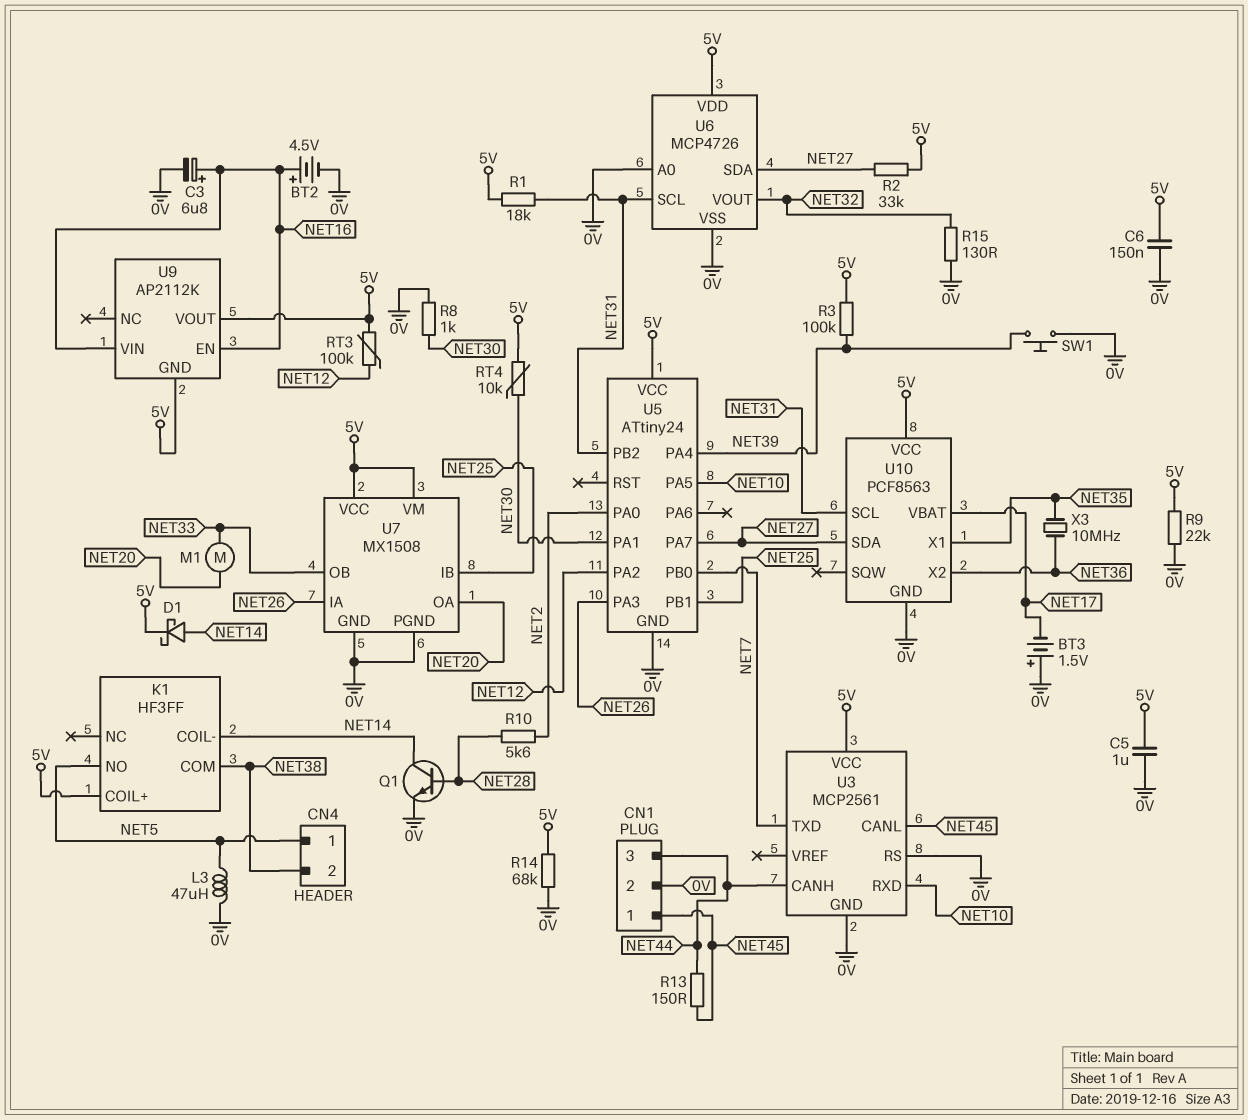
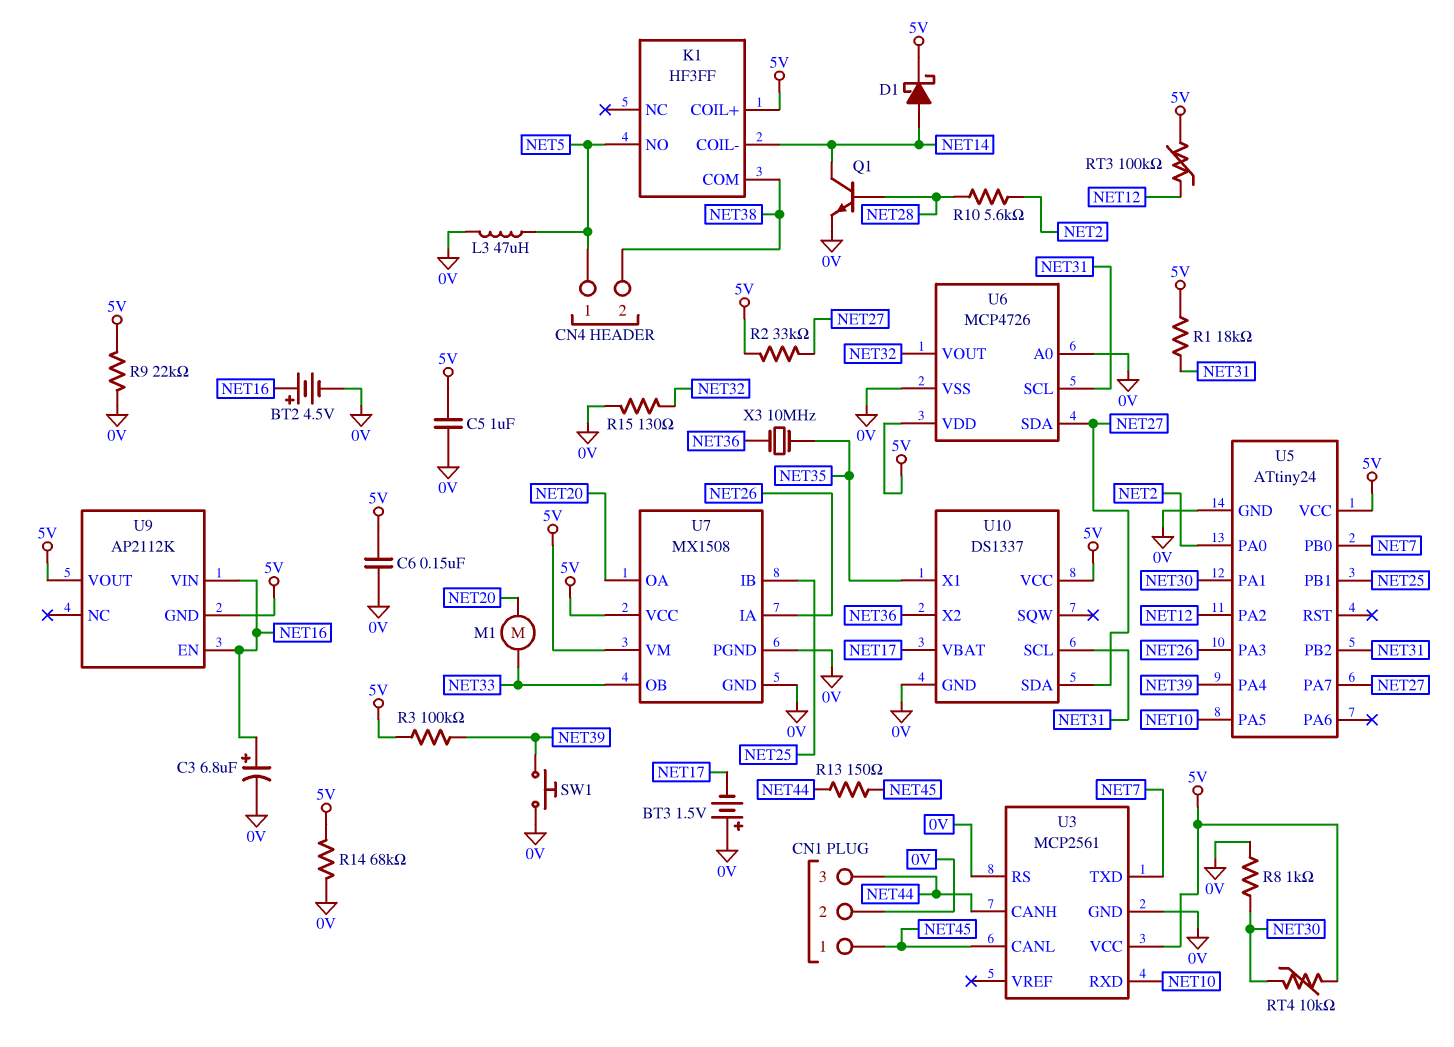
U10: PCF8563 -> DS1337

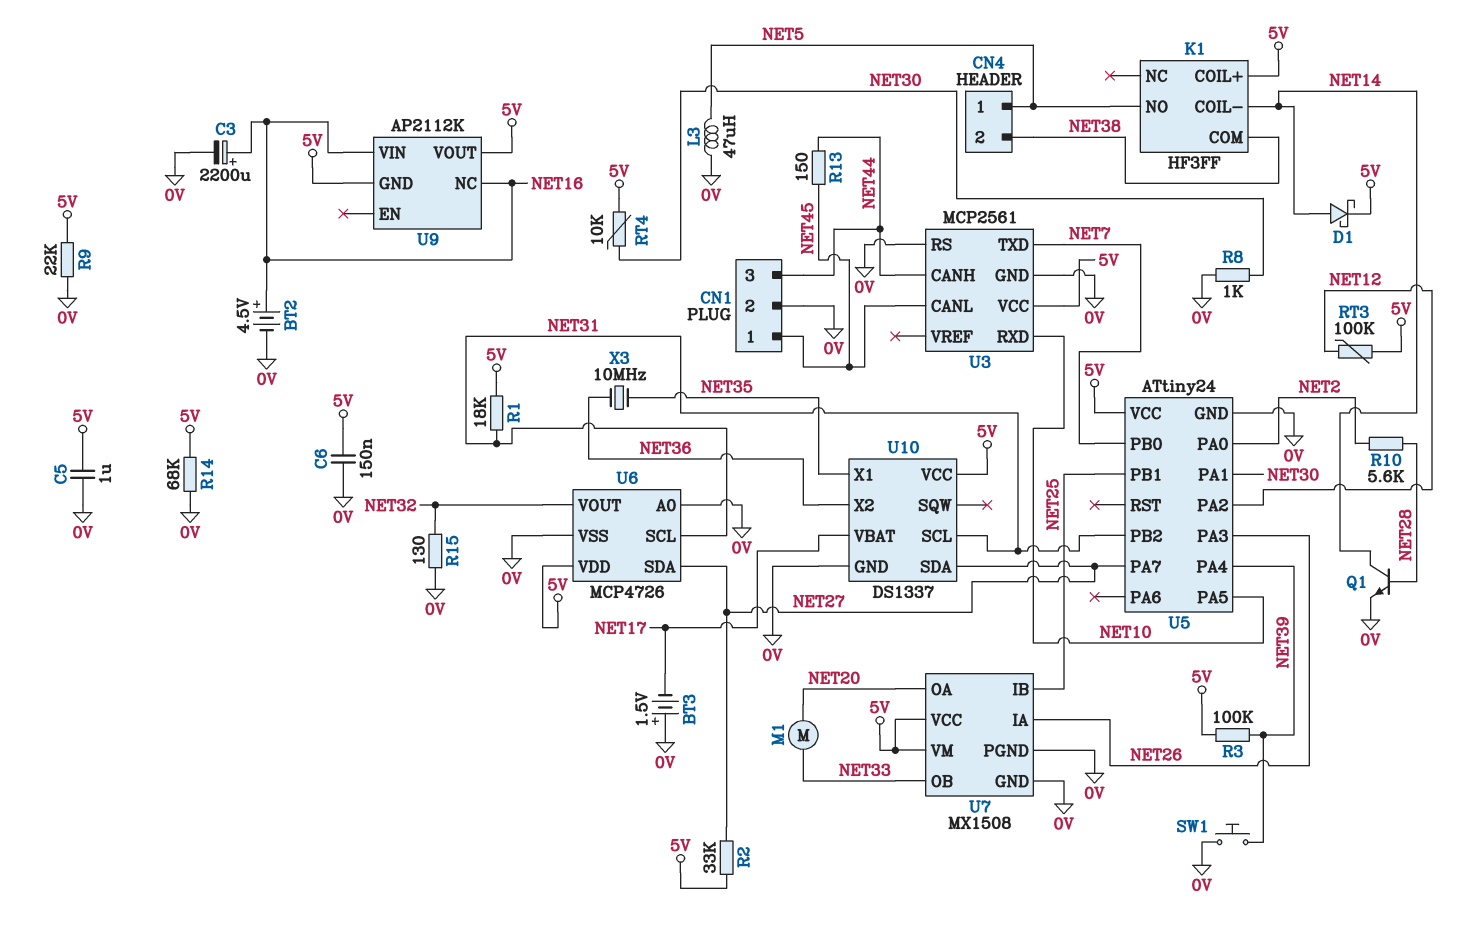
C3: 6.8uF (plus NET16, minus 0V) -> 2200uF (plus NET16, minus 0V)
U9 pin EN: NET16 -> none
U9 pin NC: none -> NET16

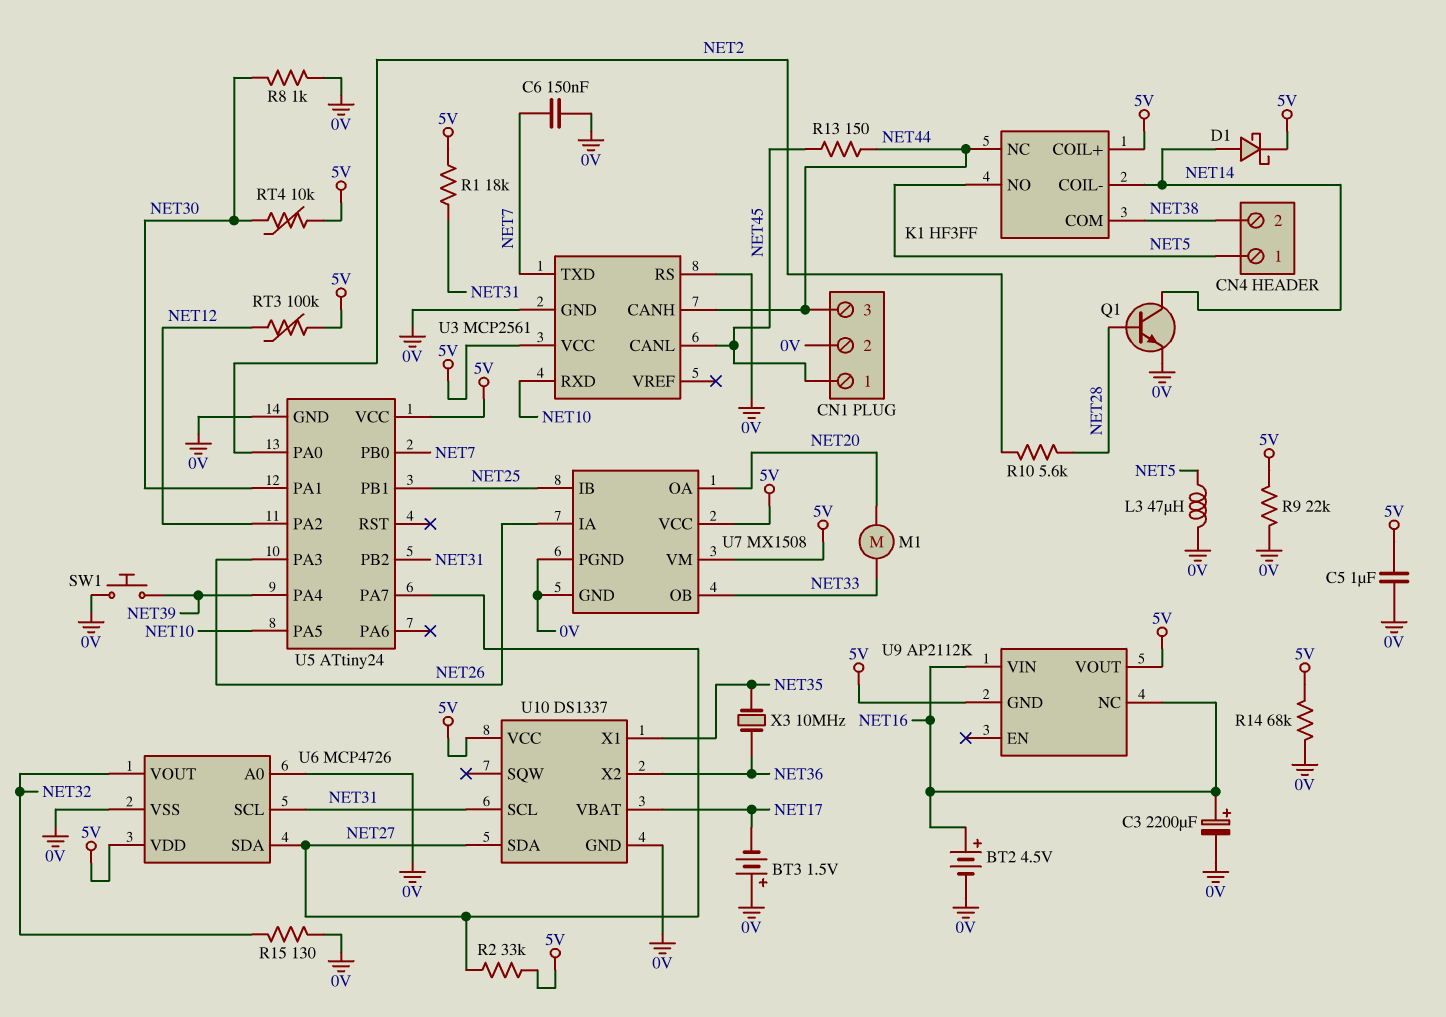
C6: 150nF (0V, 5V) -> 150nF (0V, NET7)
K1 pin NC: none -> NET44
R3: 100k (5V, NET39) -> none

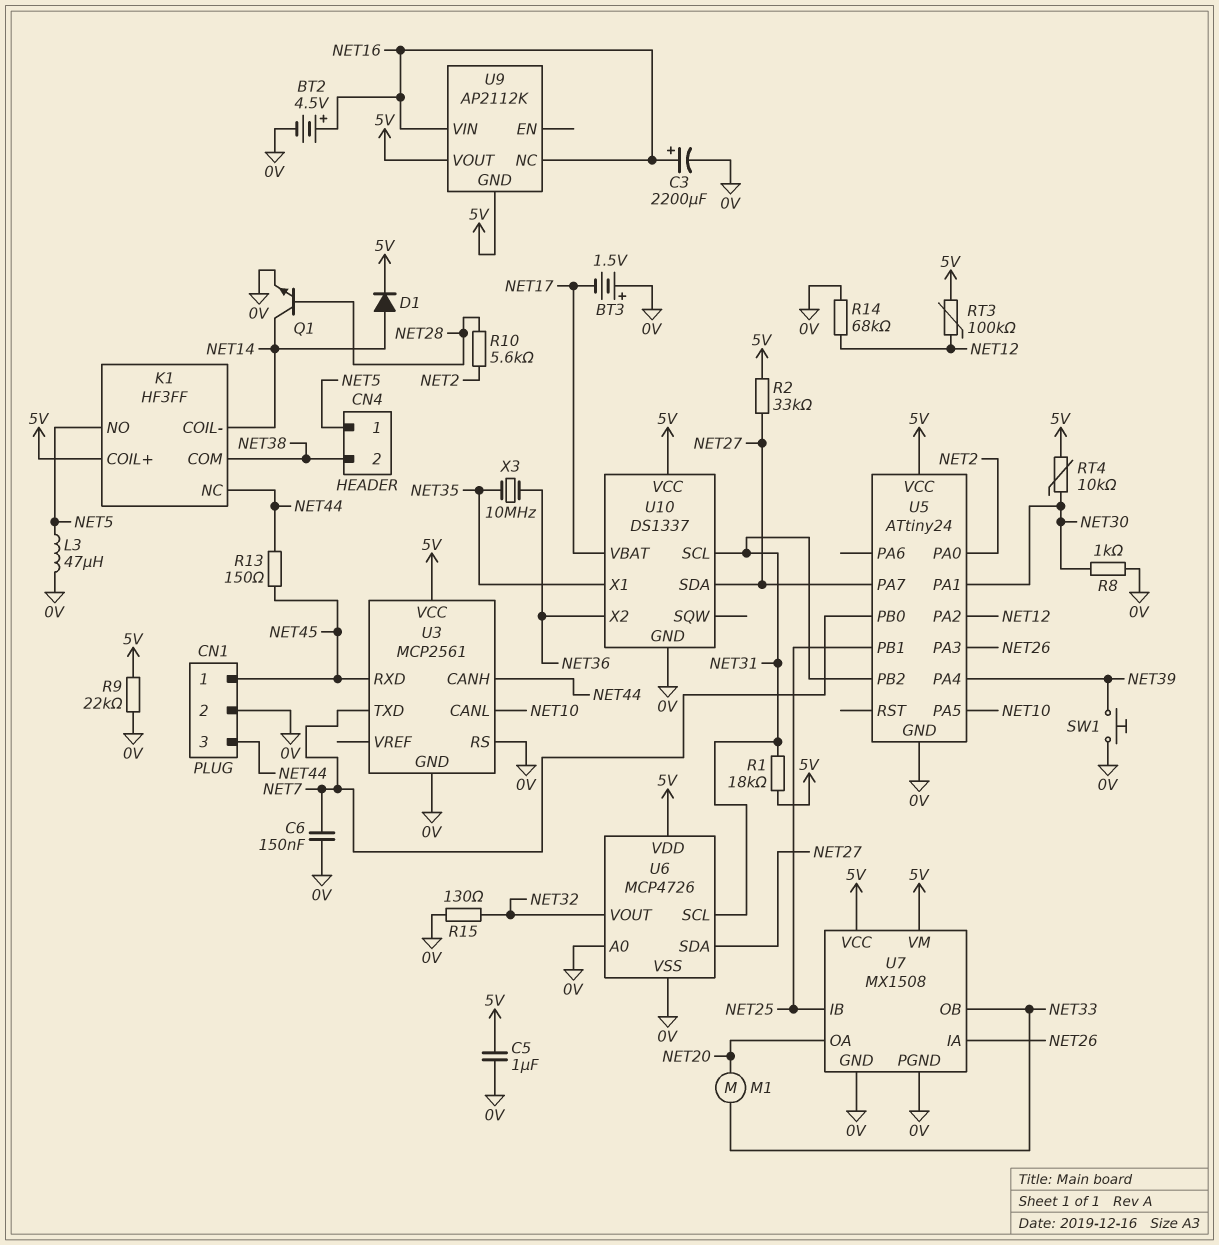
D1: schottky (A NET14, K 5V) -> diode (A NET14, K 5V)
R14: 68k (0V, 5V) -> 68k (0V, NET12)
U3 pin CANL: NET45 -> NET10
U3 pin RXD: NET10 -> NET45

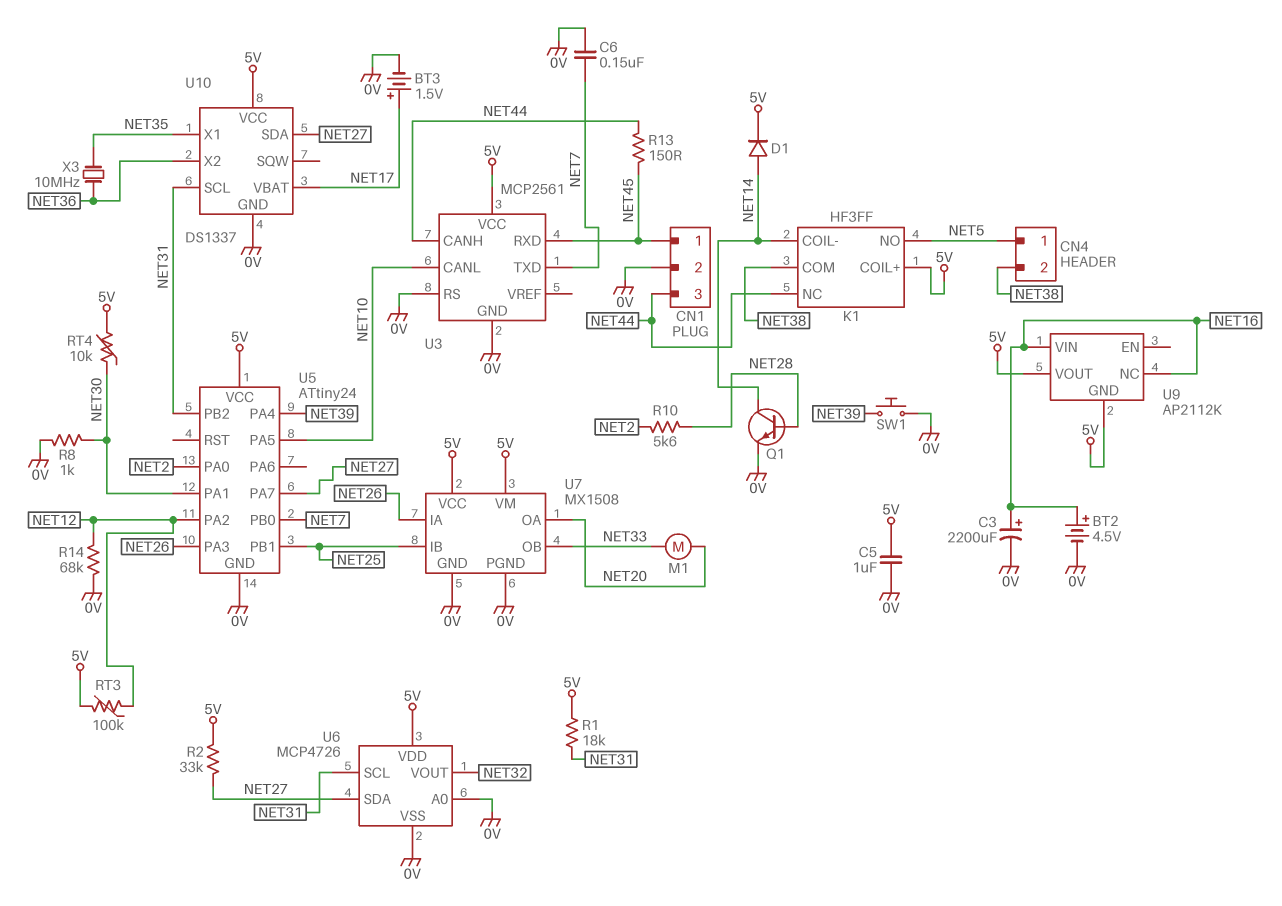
BT3: 1.5V (plus 0V, minus NET17) -> 1.5V (plus NET17, minus 0V)
L3: 47uH (0V, NET5) -> none
R9: 22k (0V, 5V) -> none
R15: 130 (0V, NET32) -> none

